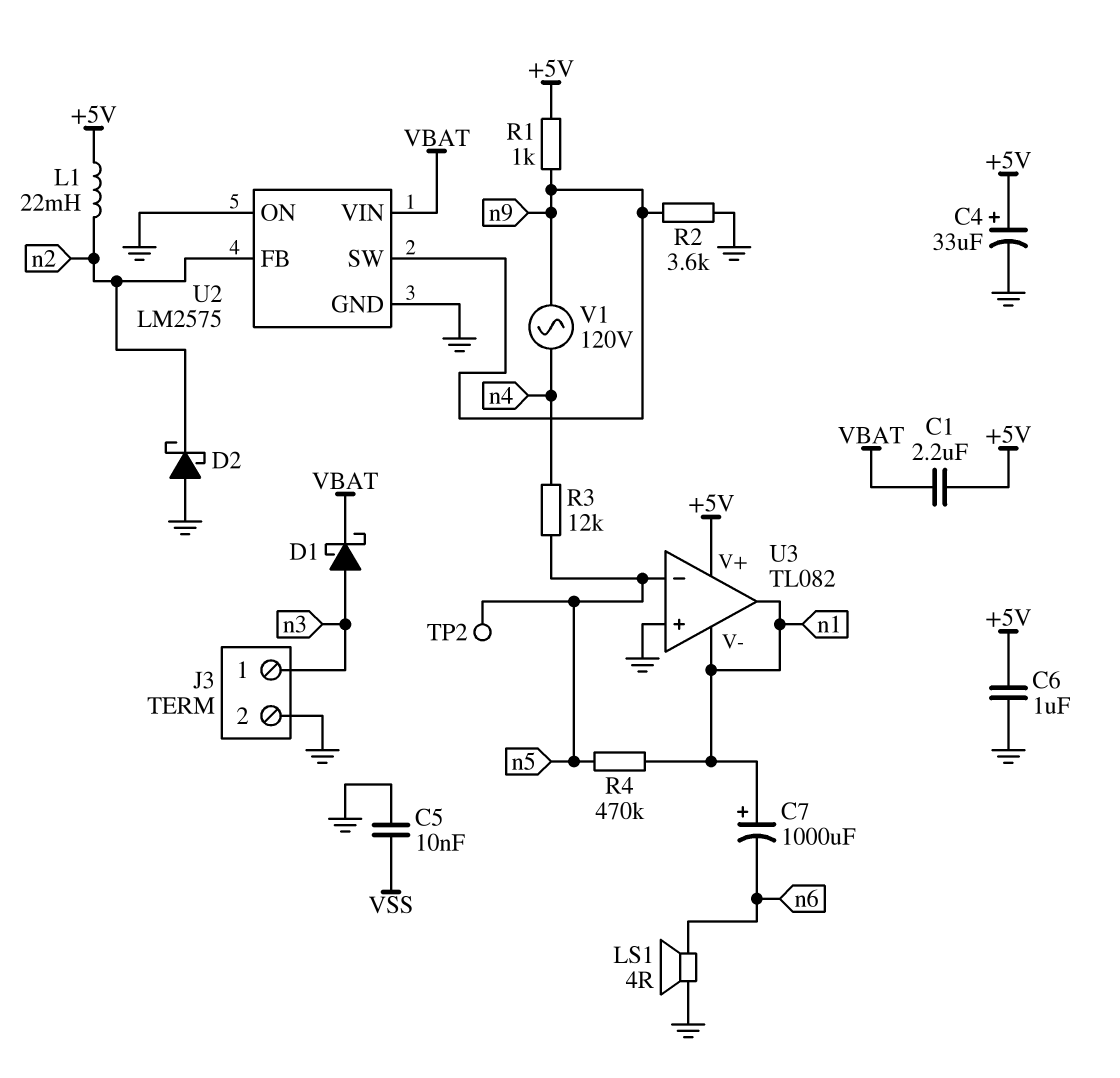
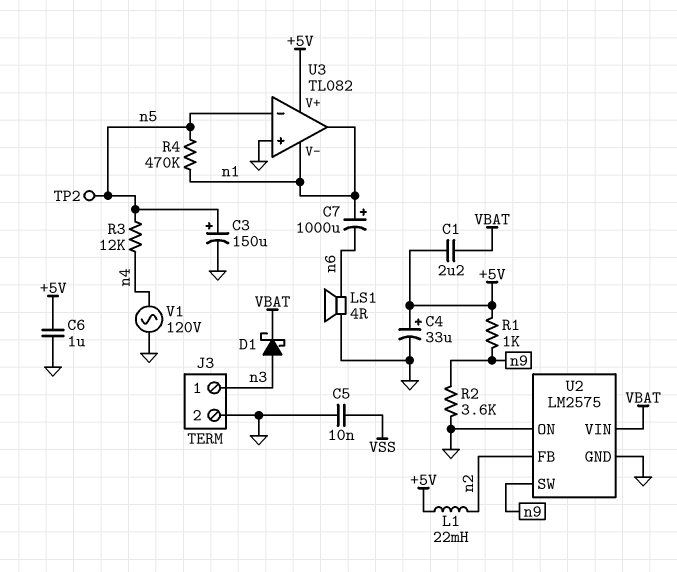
C3: none -> 150uF (plus n5, minus GND)
D2: schottky (A GND, K n2) -> none
V1: AC 120V (n4, n9) -> AC 120V (GND, n4)

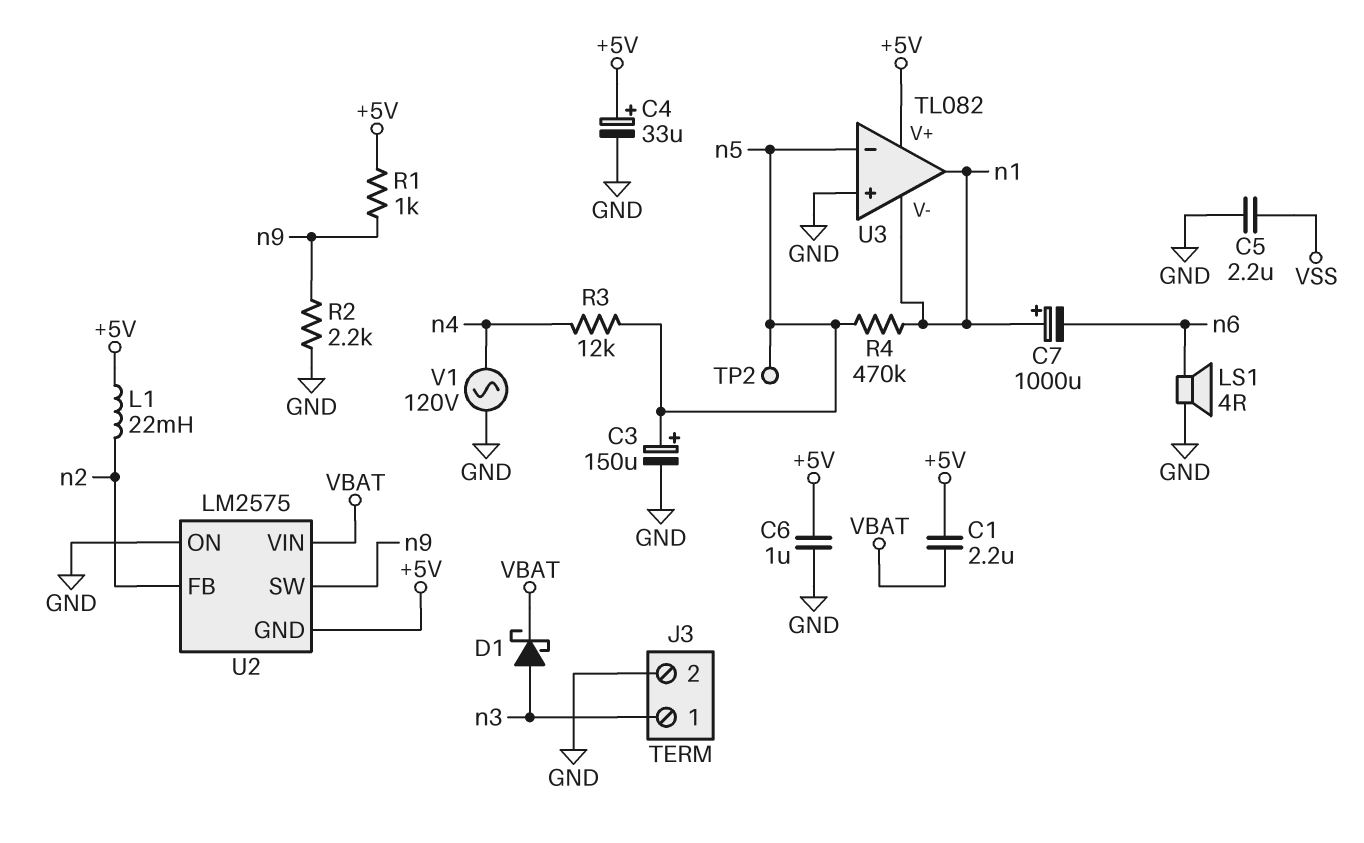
C5: 10nF (GND, VSS) -> 2.2uF (GND, VSS)
R2: 3.6k (GND, n9) -> 2.2k (GND, n9)
U2 pin GND: GND -> +5V

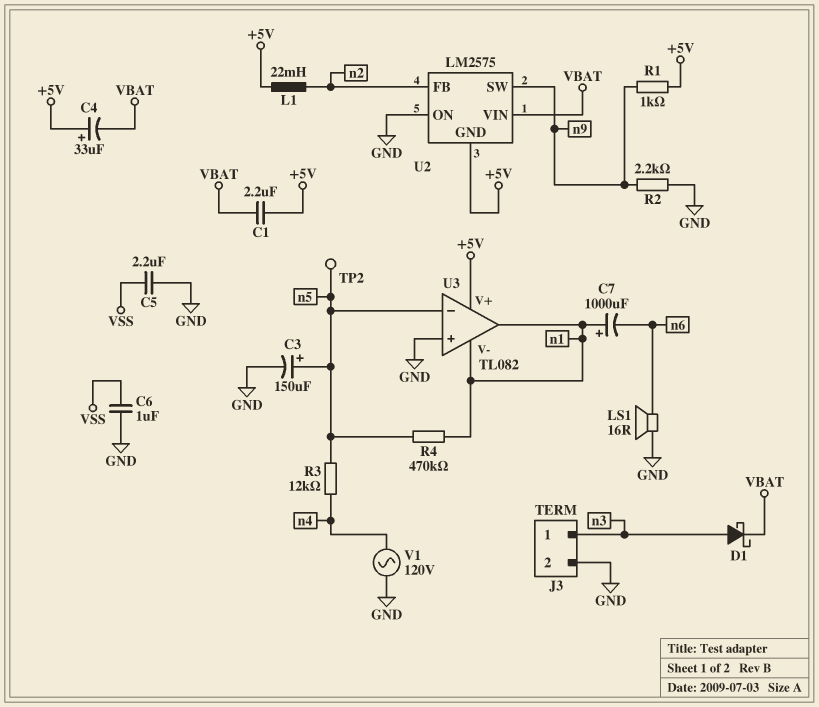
C4: 33uF (plus +5V, minus GND) -> 33uF (plus +5V, minus VBAT)
C6: 1uF (+5V, GND) -> 1uF (GND, VSS)
LS1: speaker 4R (GND, n6) -> speaker 16R (GND, n6)

